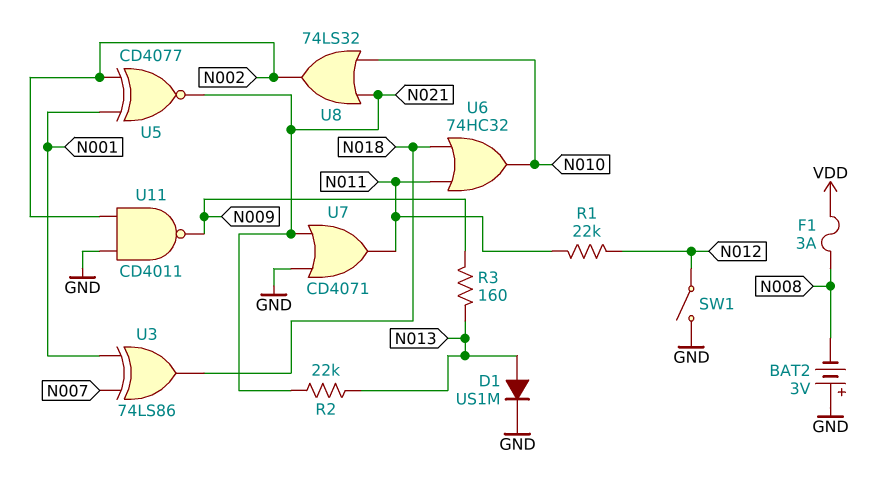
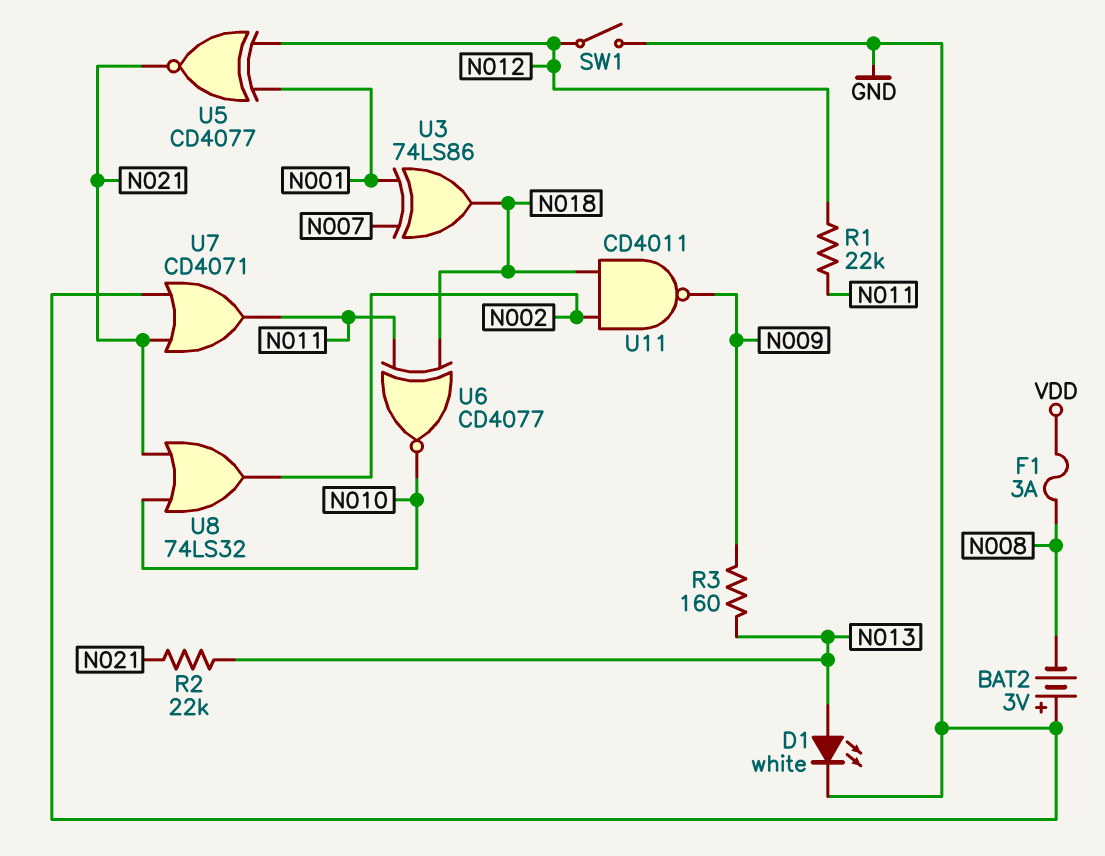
D1: diode US1M (A N013, K GND) -> LED white (A N013, K GND)
U5: XNOR CD4077 (in N001, in N002, out N021) -> XNOR CD4077 (in N001, in N012, out N021)
U6: OR 74HC32 (in N011, in N018, out N010) -> XNOR CD4077 (in N011, in N018, out N010)
U11: NAND CD4011 (in GND, in N002, out N009) -> NAND CD4011 (in N002, in N018, out N009)

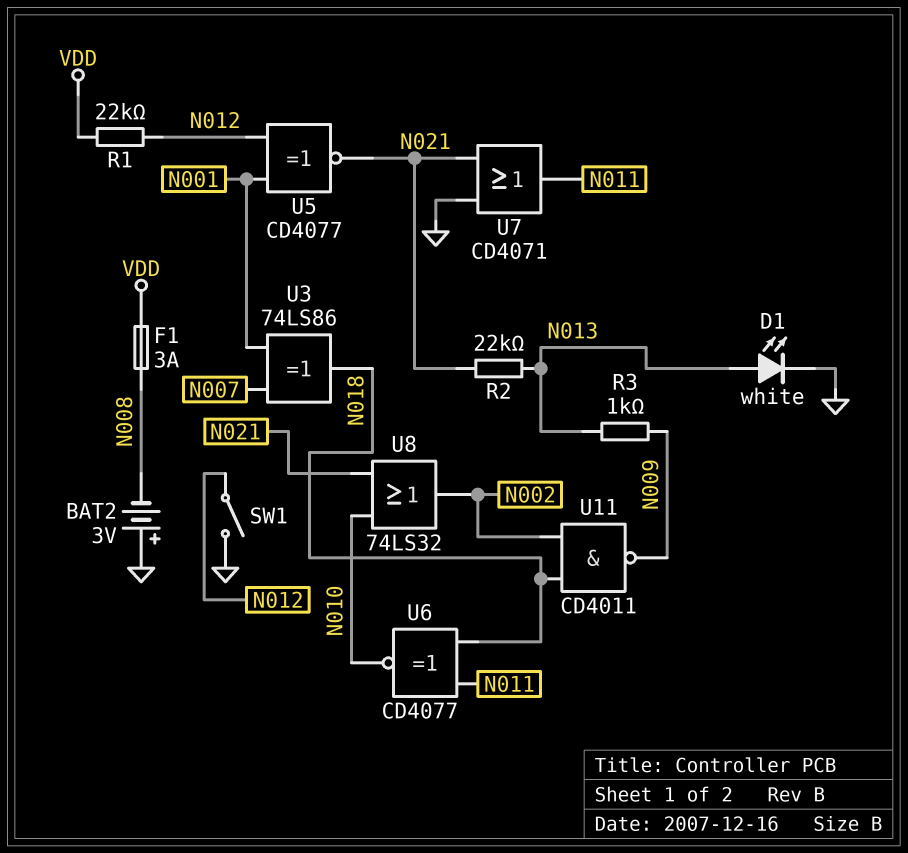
R1: 22k (N011, N012) -> 22k (N012, VDD)
R3: 160 (N009, N013) -> 1k (N009, N013)

